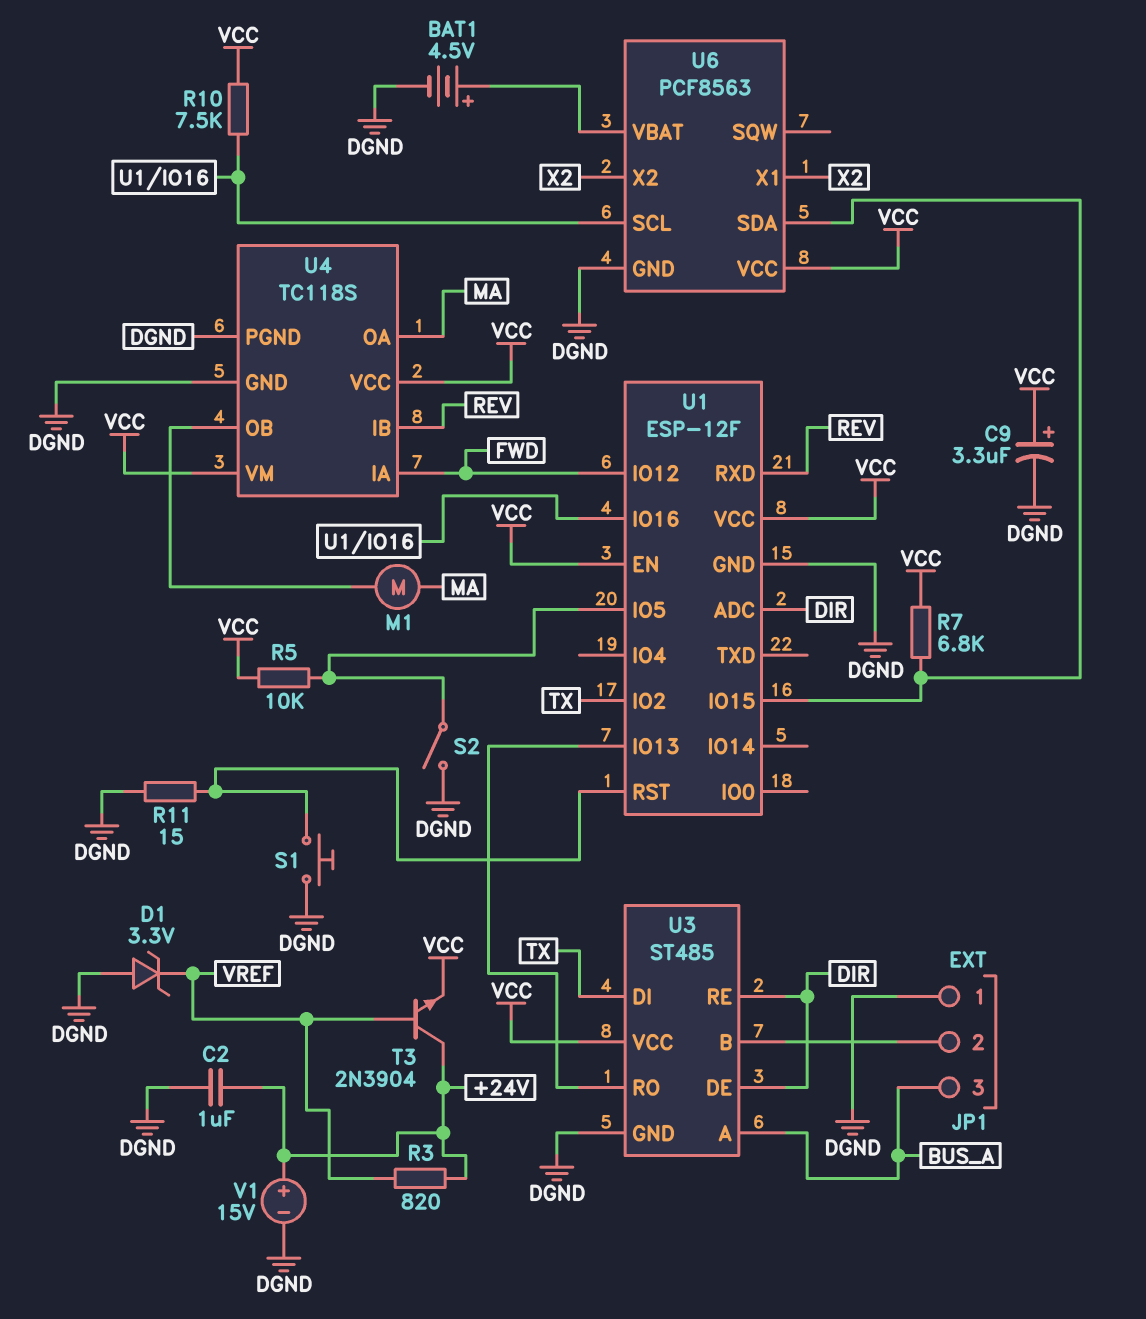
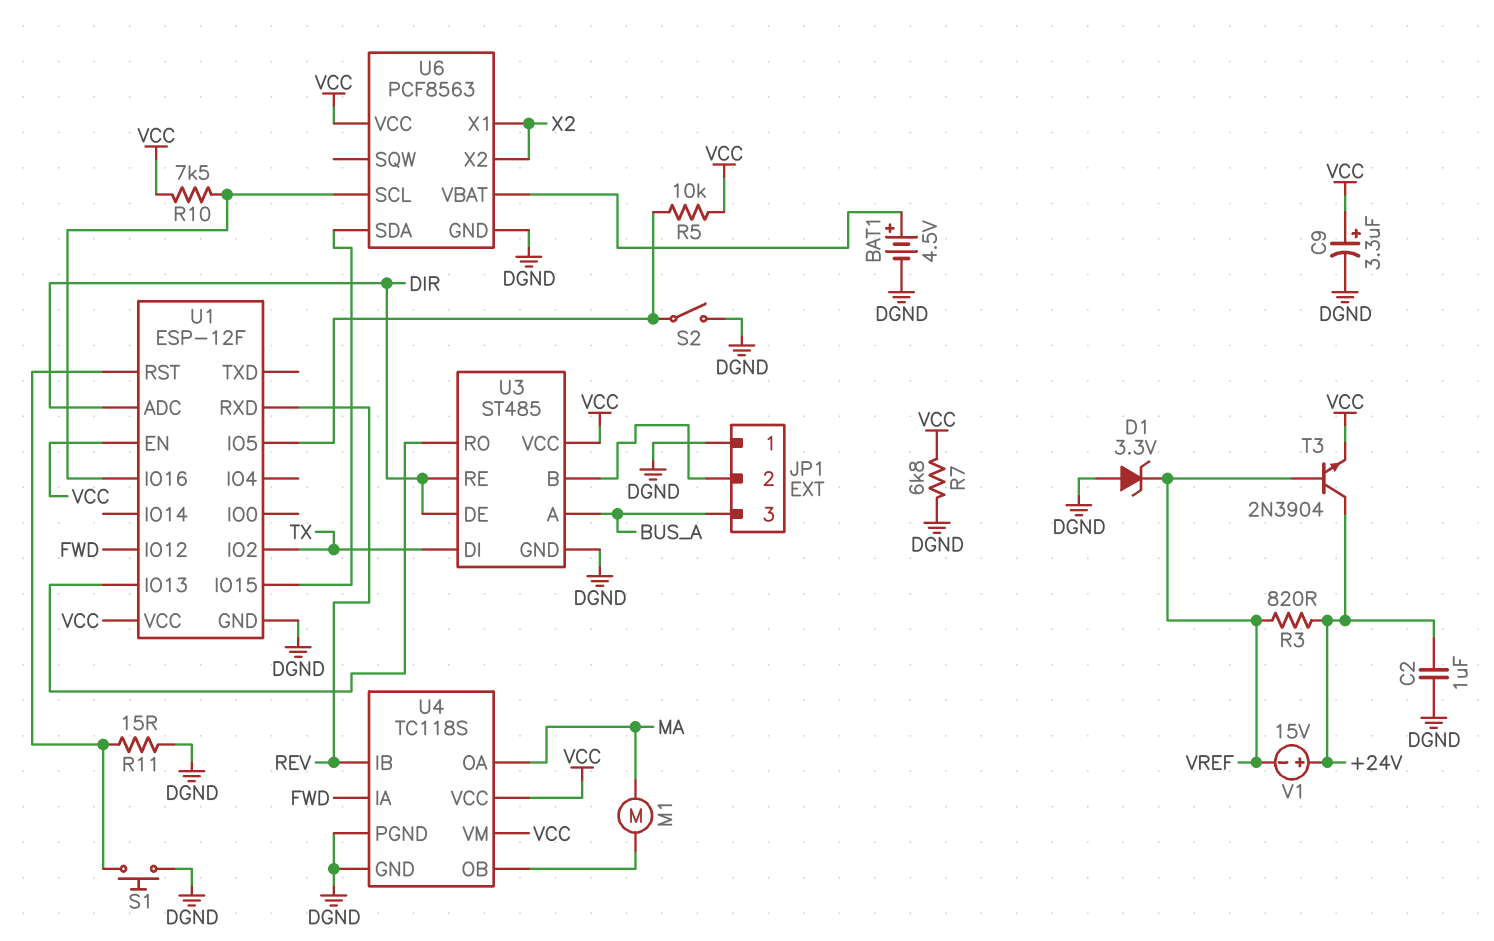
R7: 6.8k (U1/IO15, VCC) -> 6.8k (DGND, VCC)
V1: 15V (plus +24V, minus DGND) -> 15V (plus +24V, minus VREF)

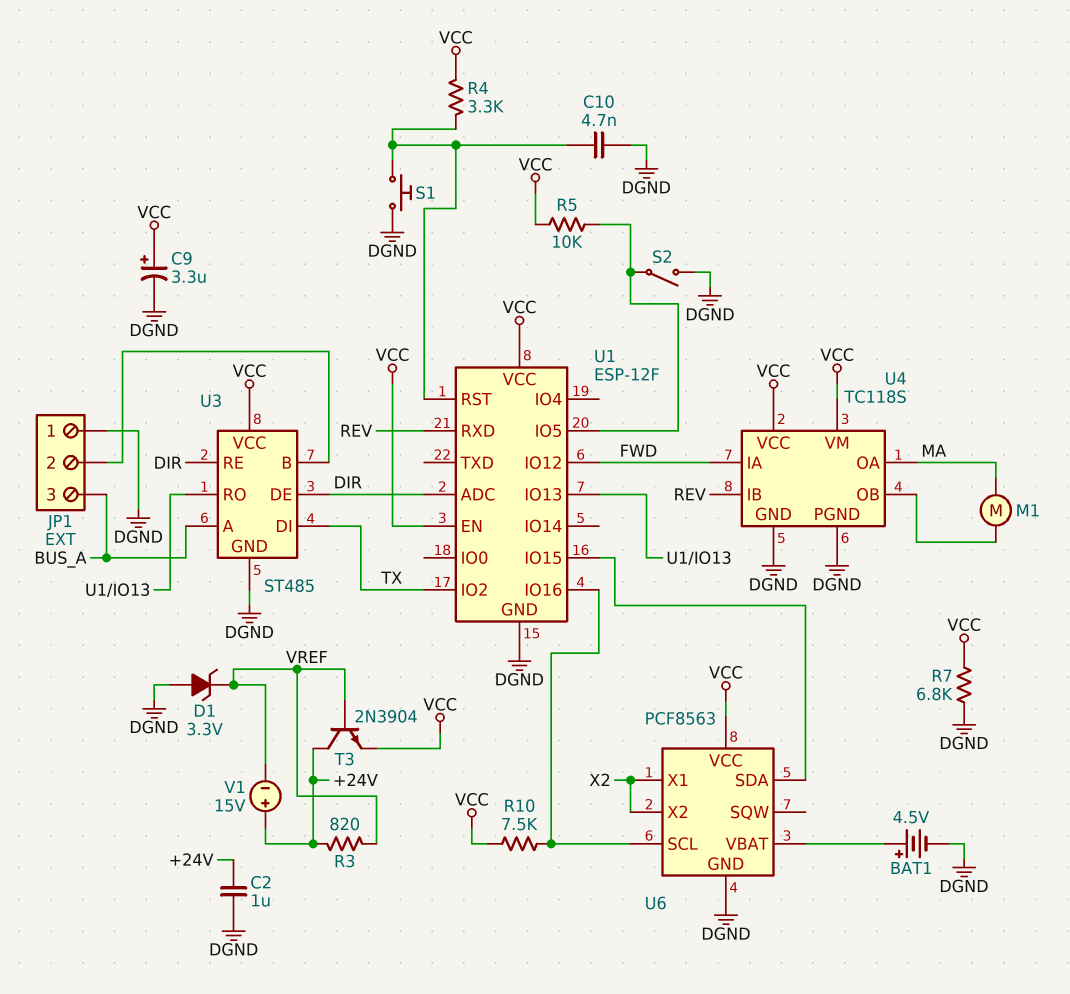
C10: none -> 4.7nF (DGND, U1/RST)
R4: none -> 3.3k (U1/RST, VCC)
R11: 15 (DGND, U1/RST) -> none

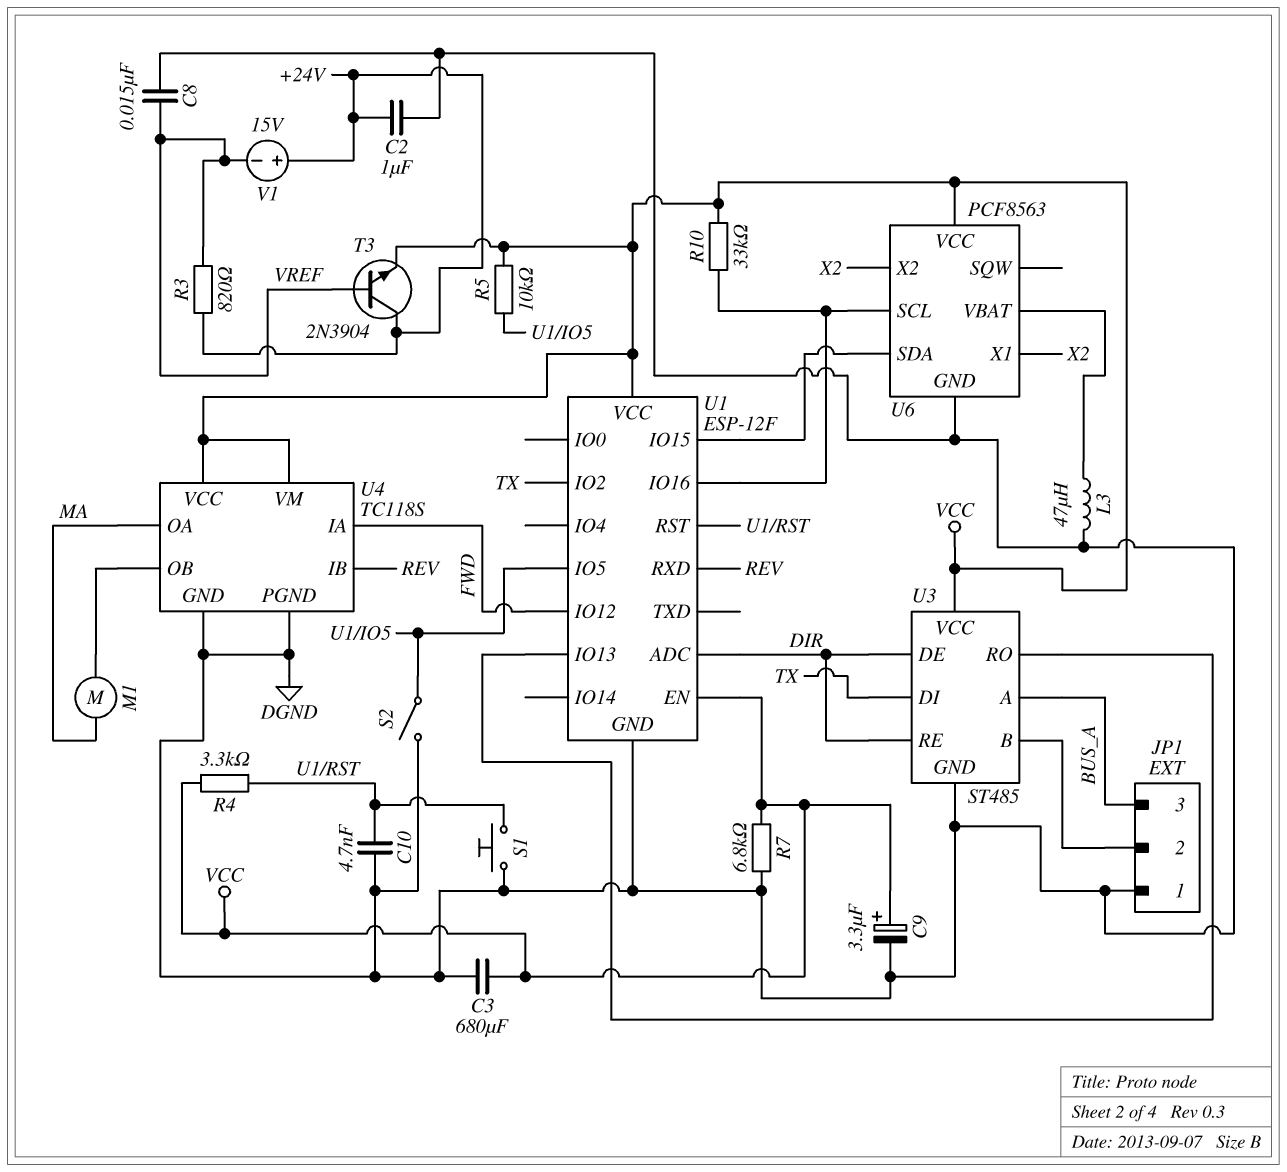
BAT1: 4.5V (plus U6/VBAT, minus DGND) -> none
C3: none -> 680uF (DGND, VCC)
C8: none -> 15nF (DGND, VREF)
D1: zener 3.3V (A DGND, K VREF) -> none
L3: none -> 47uH (DGND, U6/VBAT)
R10: 7.5k (U1/IO16, VCC) -> 33k (U1/IO16, VCC)

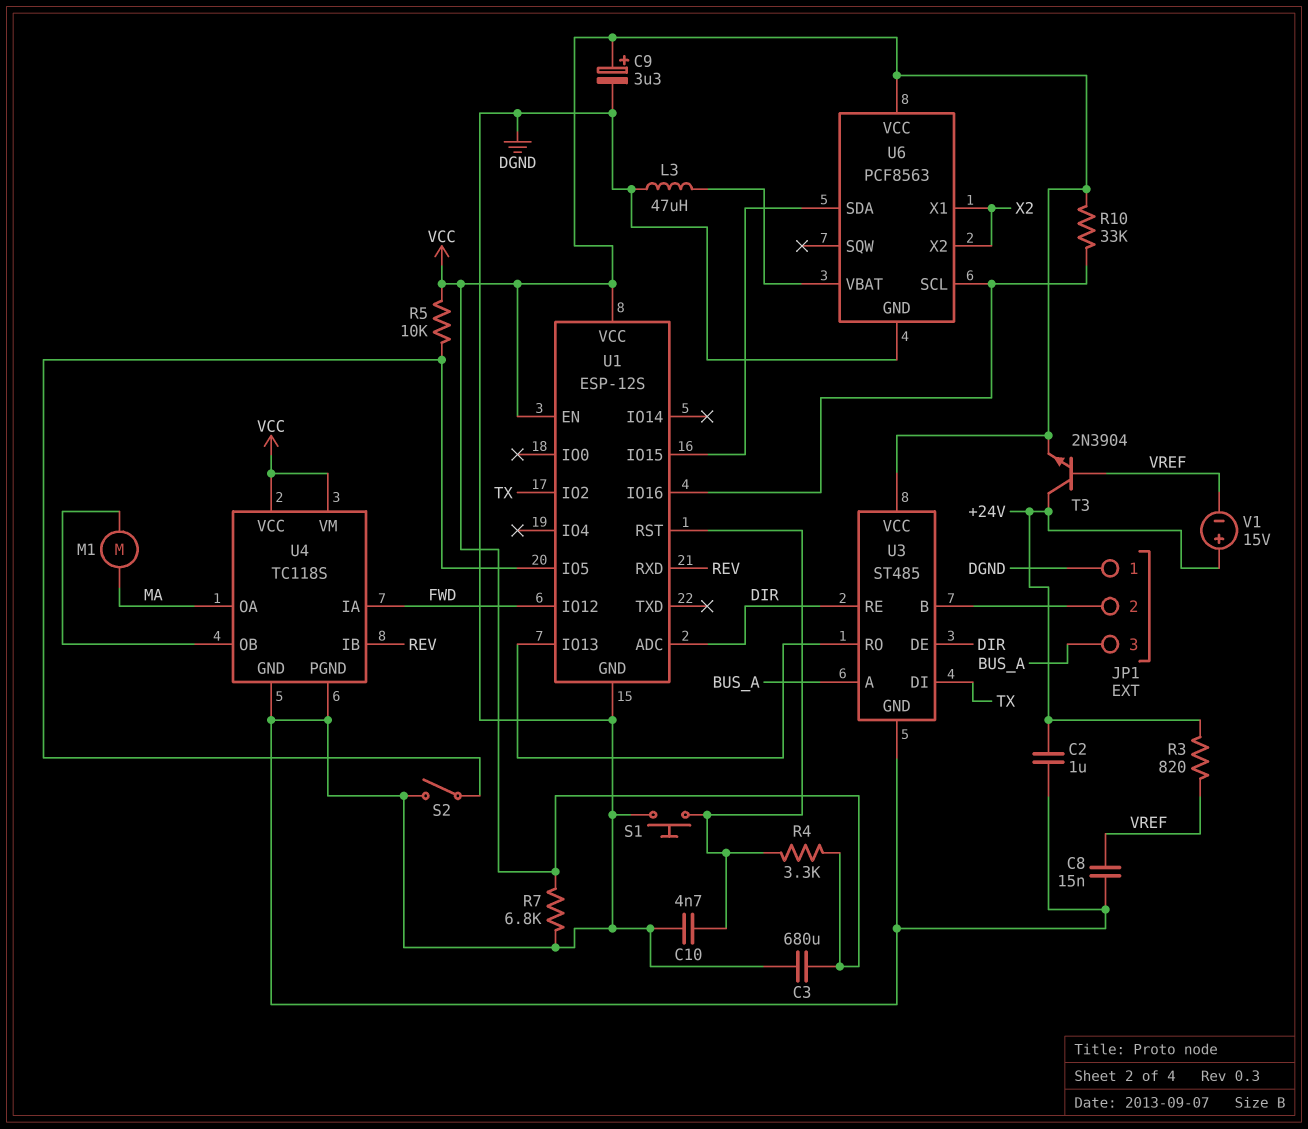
U1: ESP-12F -> ESP-12S

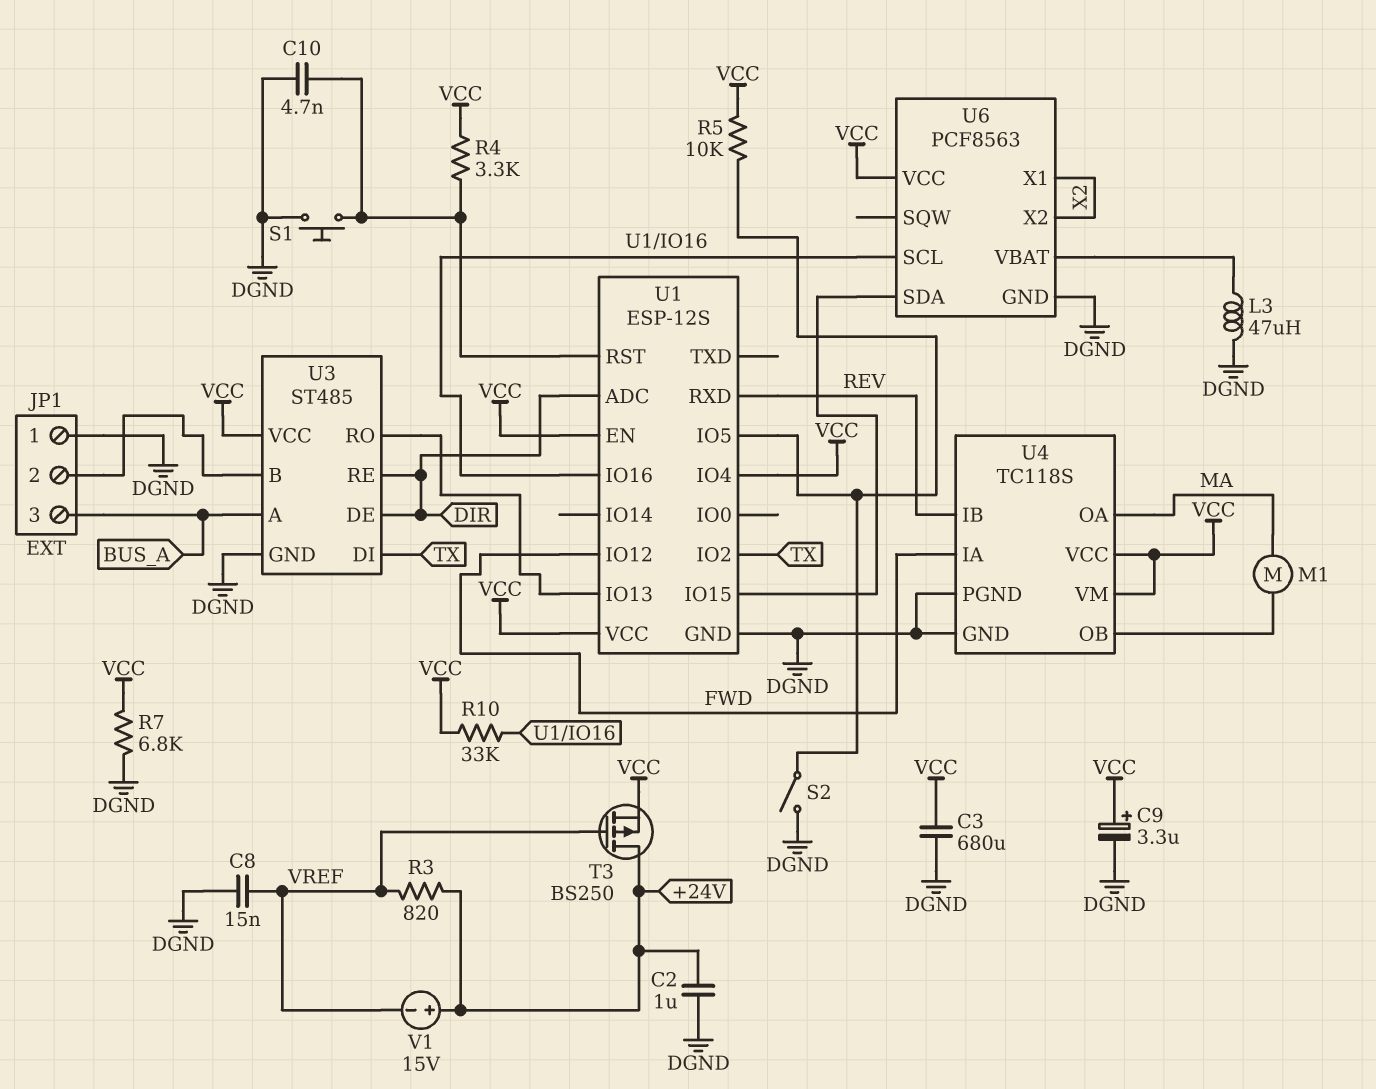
T3: NPN 2N3904 (B VREF, C +24V, E VCC) -> PMOS BS250 (G VREF, D +24V, S VCC)
U1 pin IO4: none -> VCC

